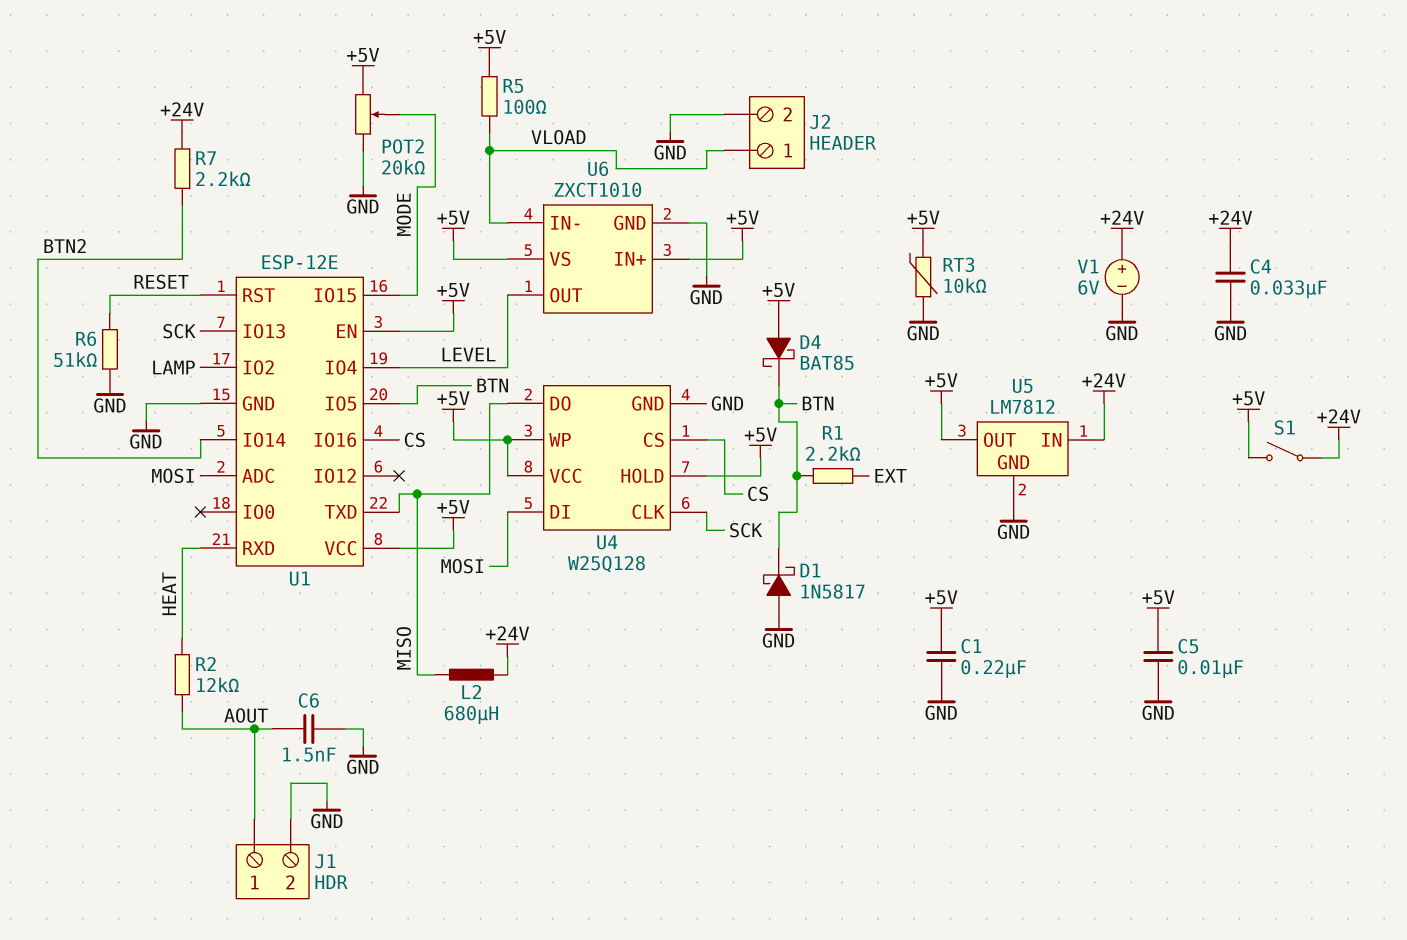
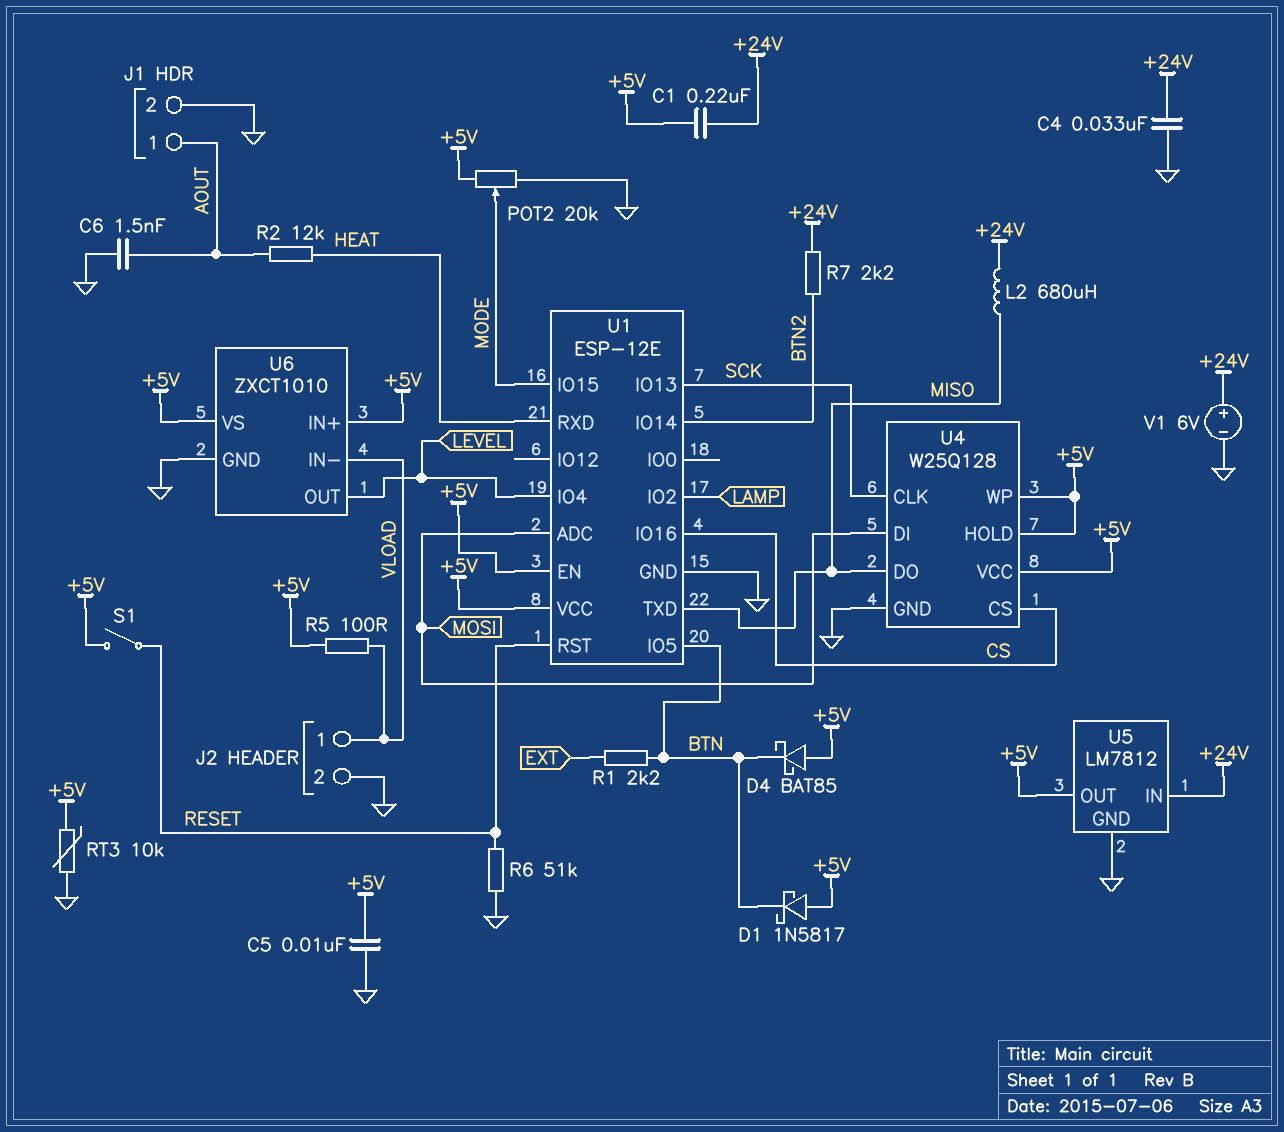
C1: 220nF (+5V, GND) -> 220nF (+5V, +24V)
D1: schottky 1N5817 (A GND, K BTN) -> schottky 1N5817 (A +5V, K BTN)
S1: switch (+5V, +24V) -> switch (+5V, RESET)

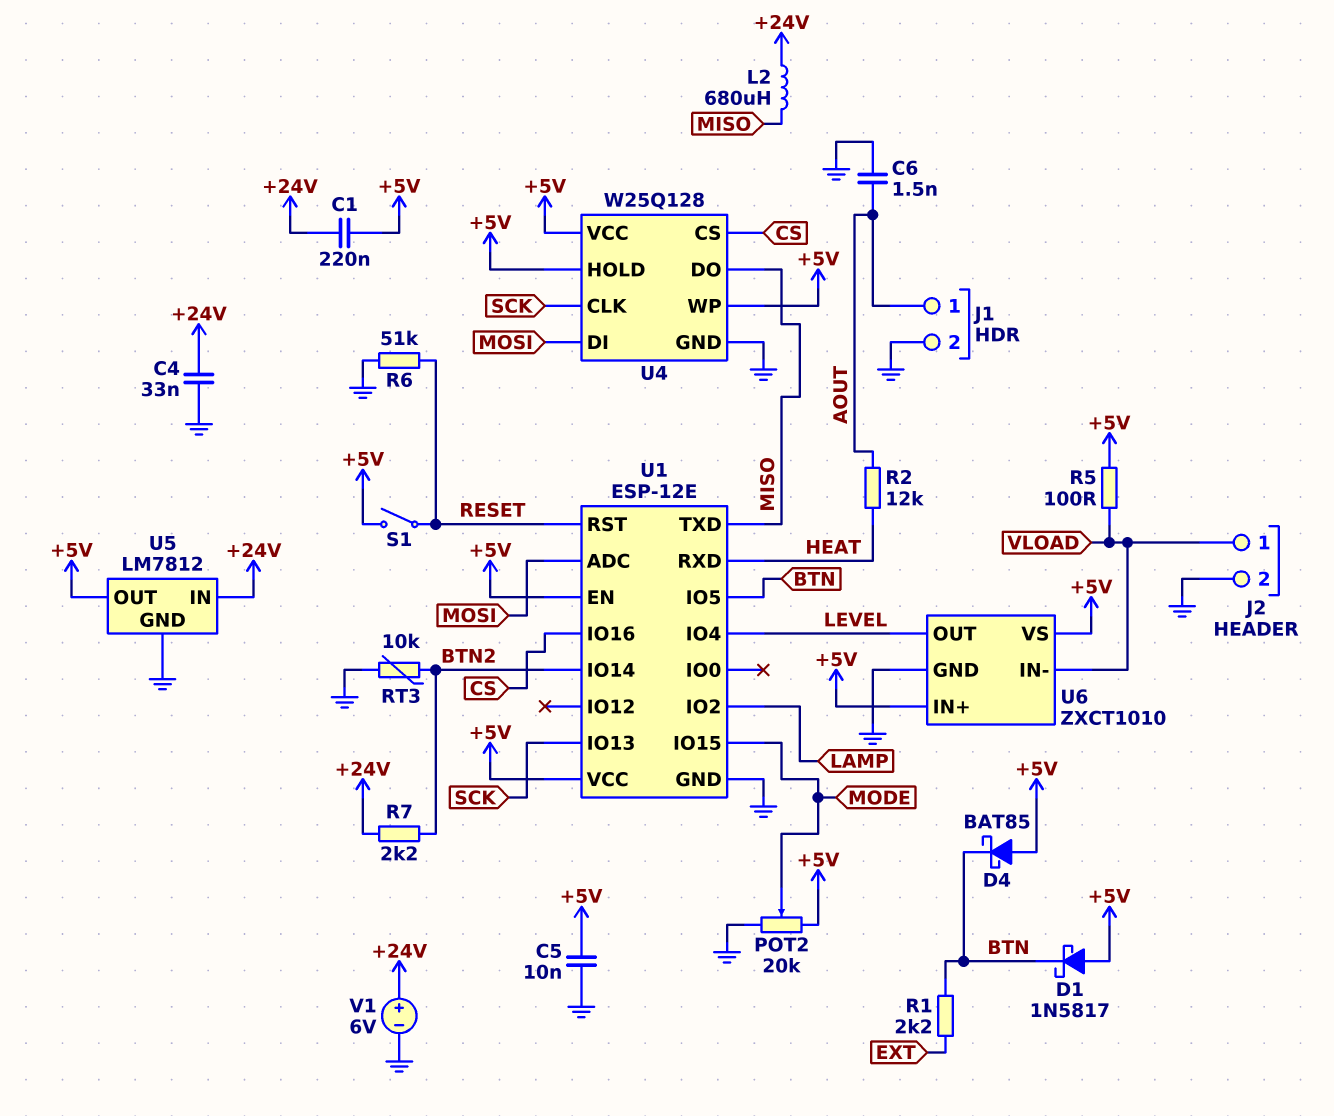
RT3: 10k (+5V, GND) -> 10k (BTN2, GND)

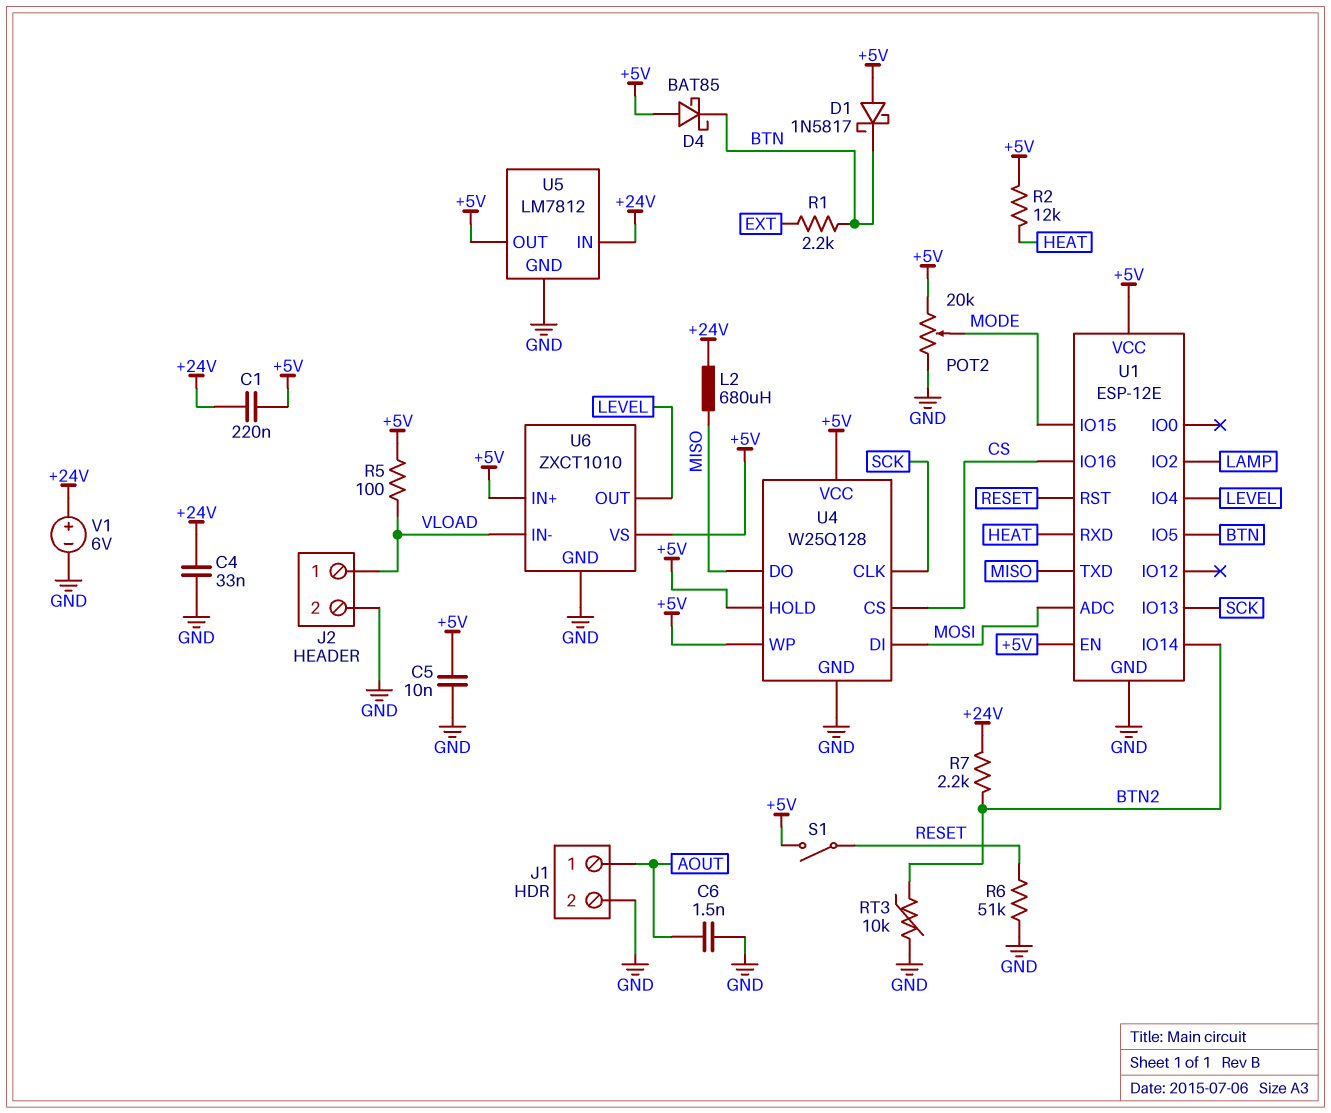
R2: 12k (AOUT, HEAT) -> 12k (+5V, HEAT)

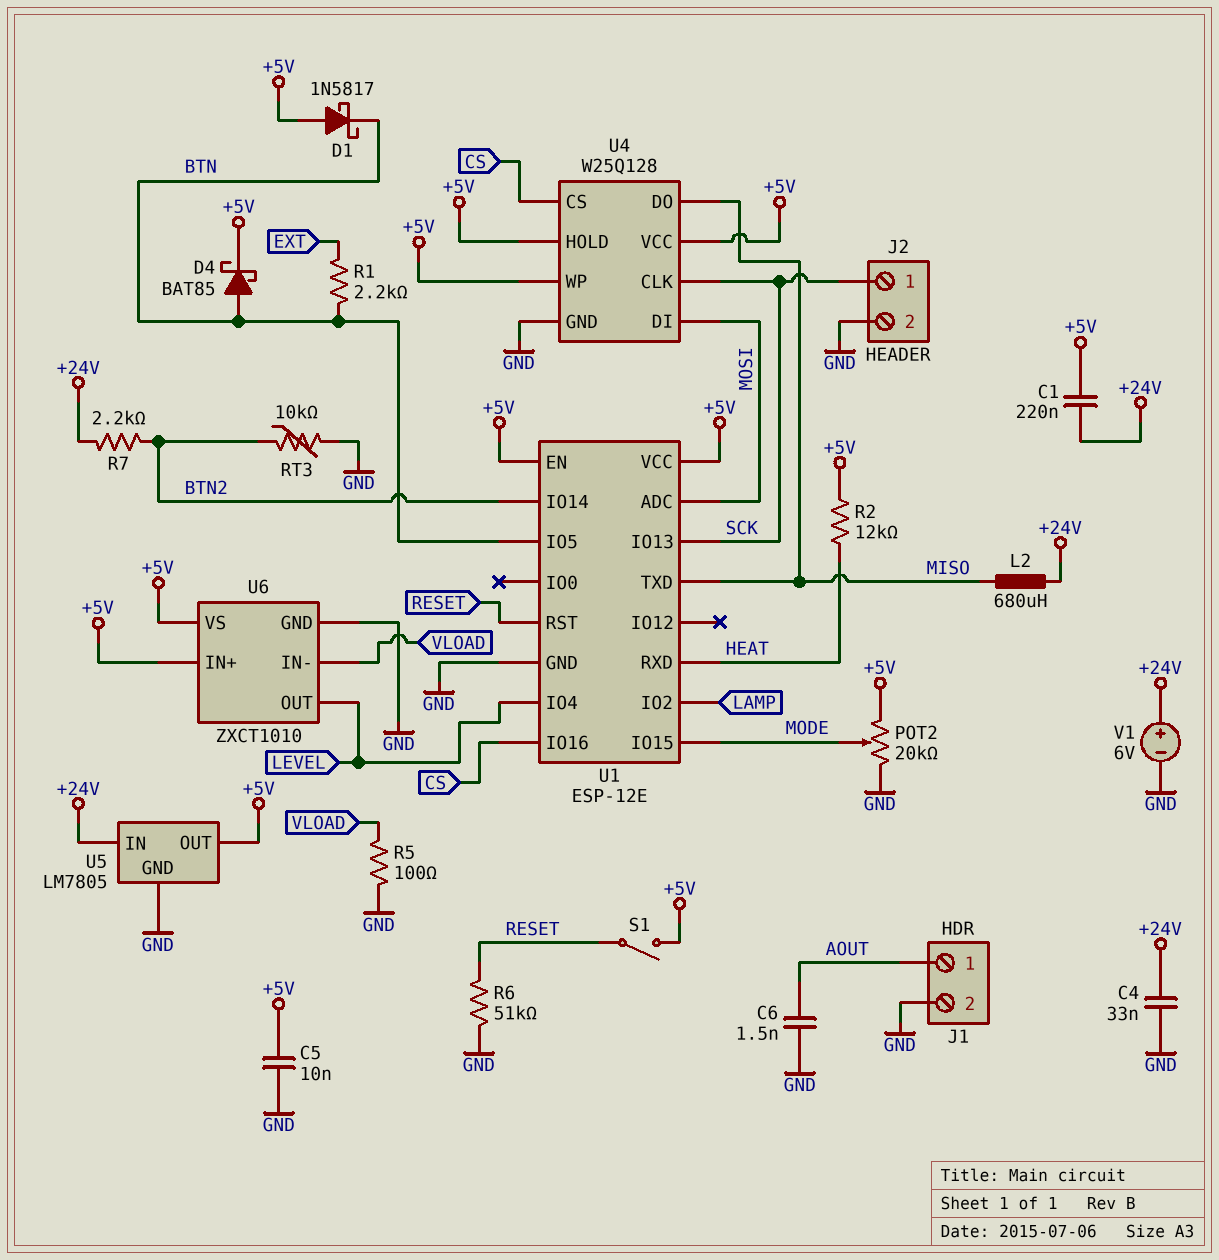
D4: schottky BAT85 (A +5V, K BTN) -> schottky BAT85 (A BTN, K +5V)
J2 pin 1: VLOAD -> SCK
R5: 100 (+5V, VLOAD) -> 100 (GND, VLOAD)
U5: LM7812 -> LM7805

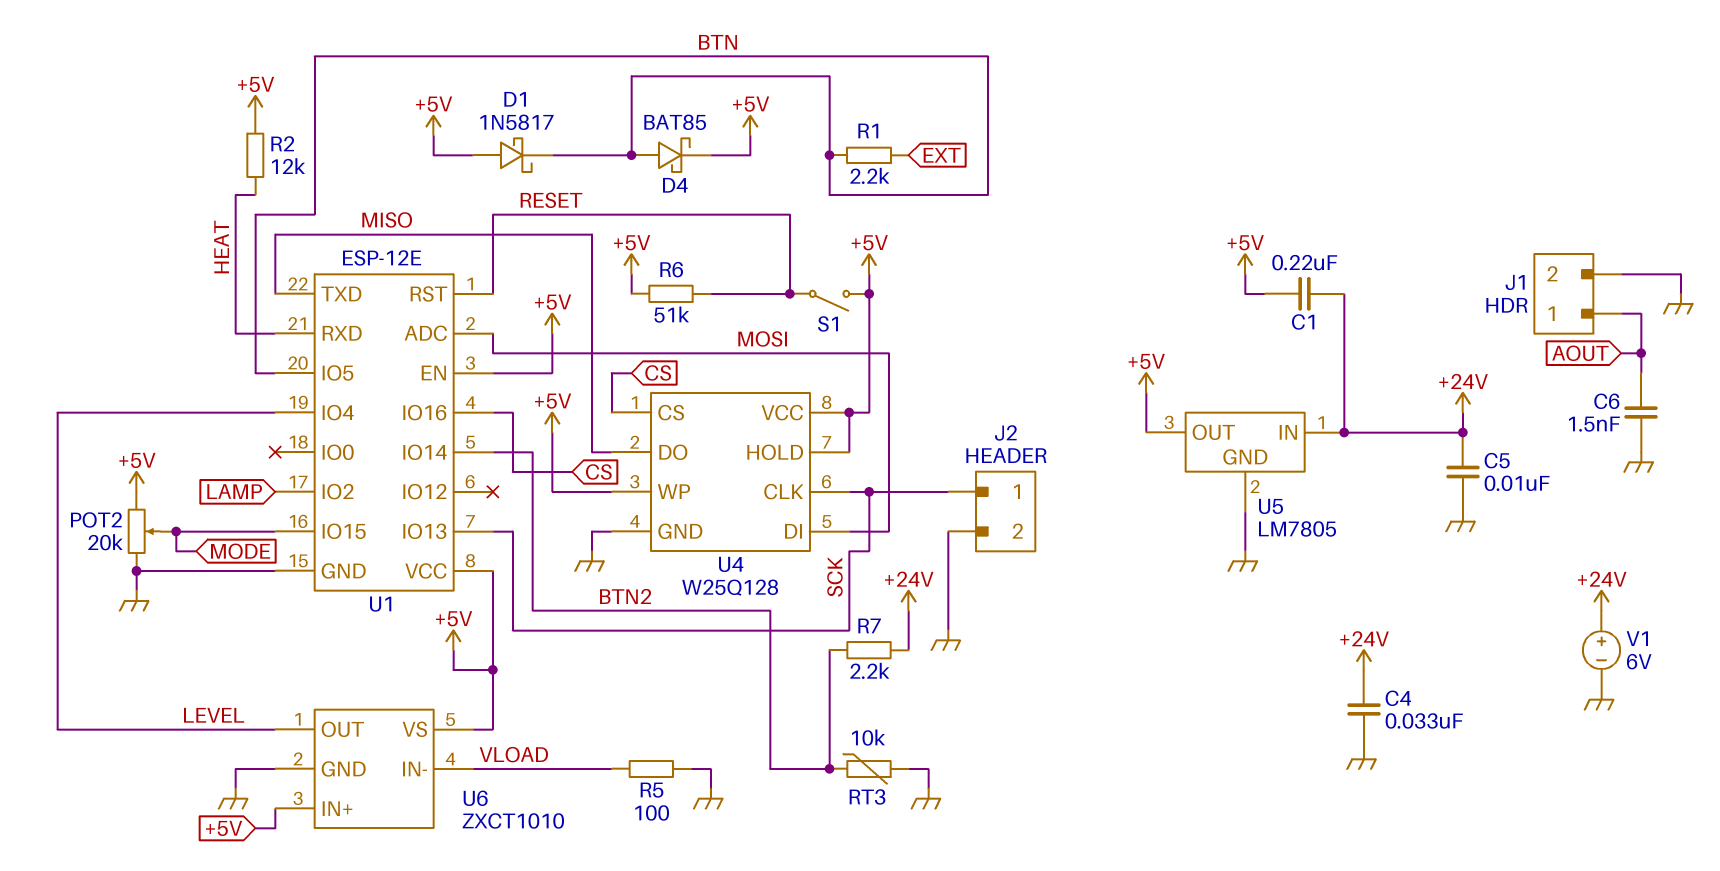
C5: 10nF (+5V, GND) -> 10nF (+24V, GND)
L2: 680uH (+24V, MISO) -> none
R6: 51k (GND, RESET) -> 51k (+5V, RESET)

